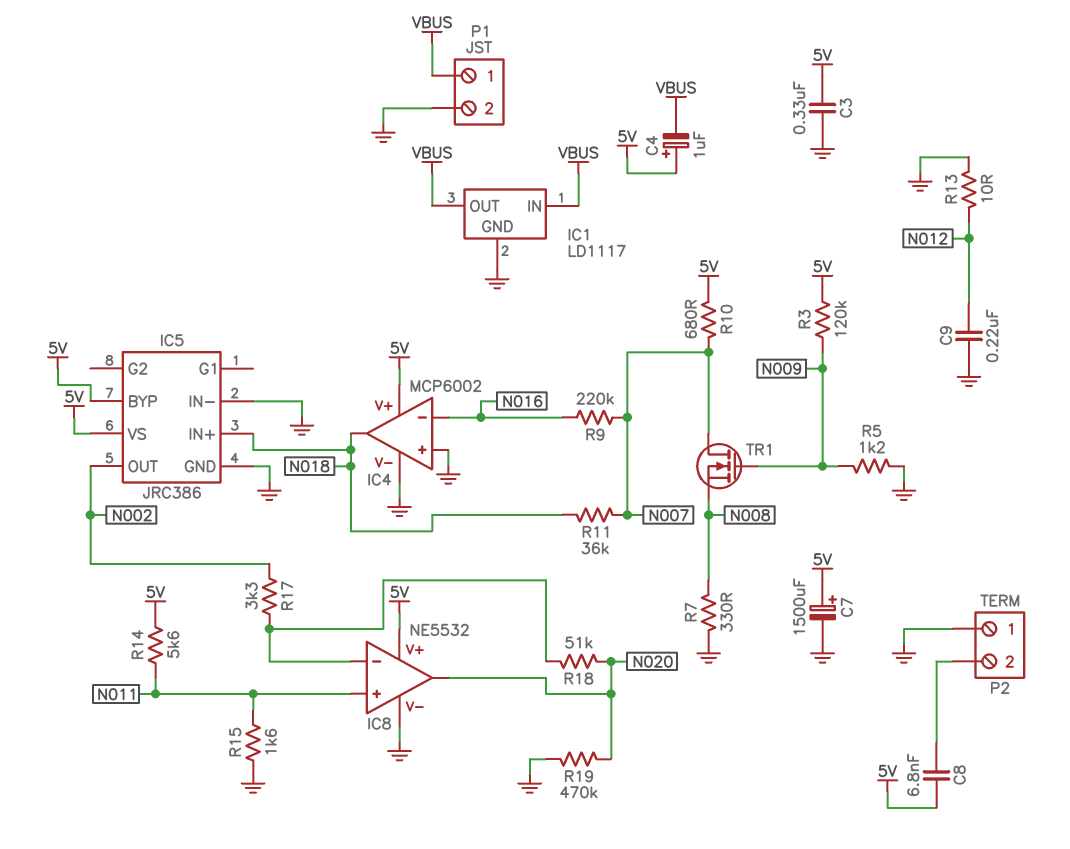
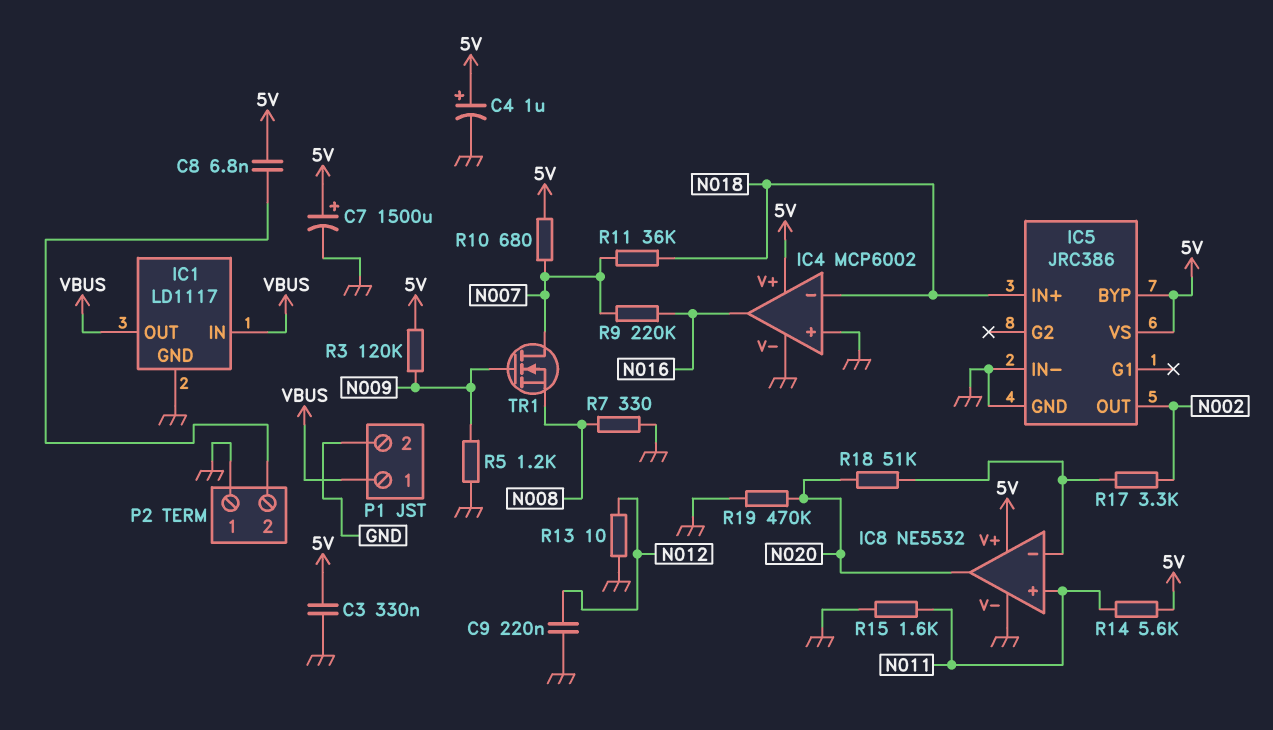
C4: 1uF (plus 5V, minus VBUS) -> 1uF (plus 5V, minus GND)
IC4 pin in-: N016 -> N018
IC4 pin out: N018 -> N016

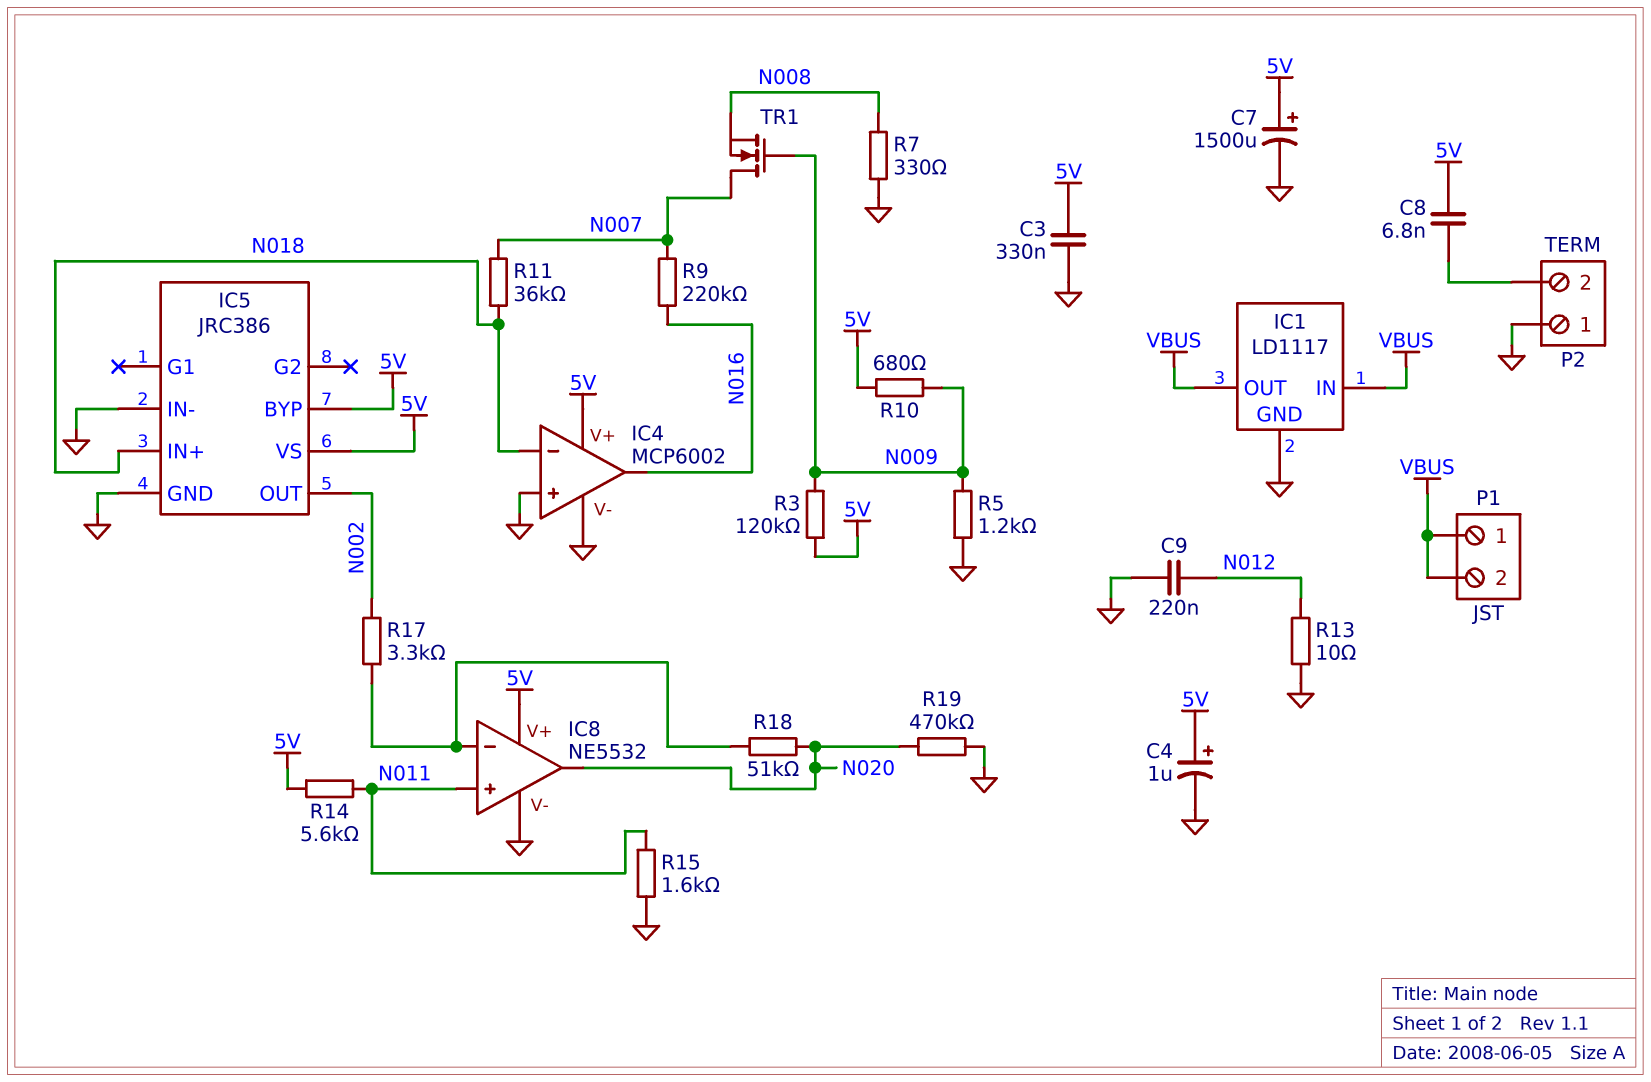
P1 pin 2: GND -> VBUS
R10: 680 (5V, N007) -> 680 (5V, N009)

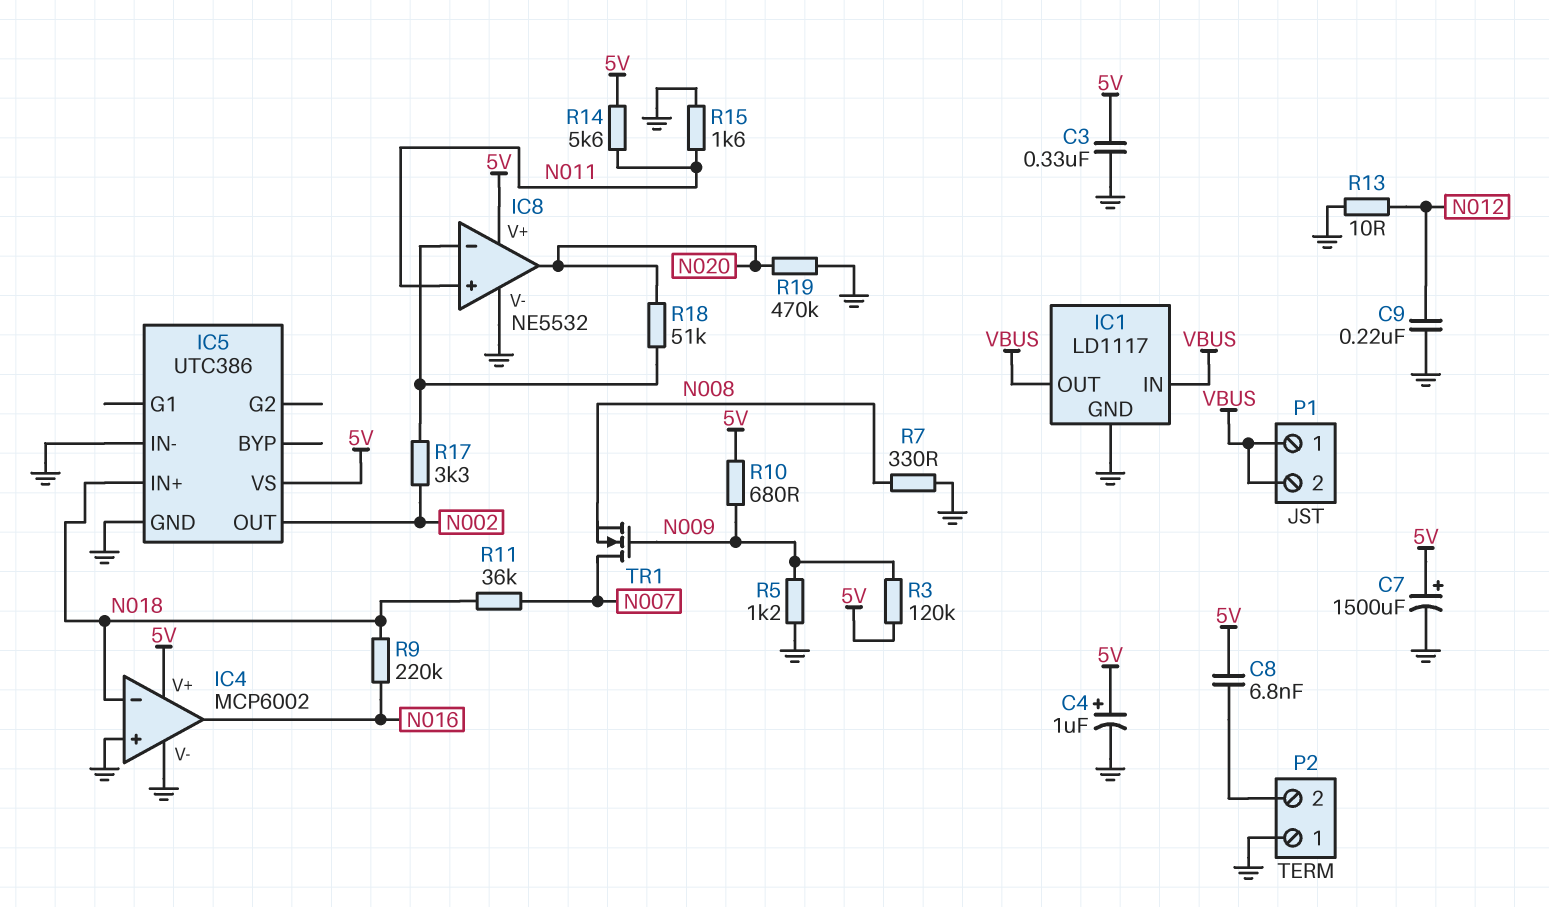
IC5: JRC386 -> UTC386
IC5 pin BYP: 5V -> none
R9: 220k (N007, N016) -> 220k (N016, N018)

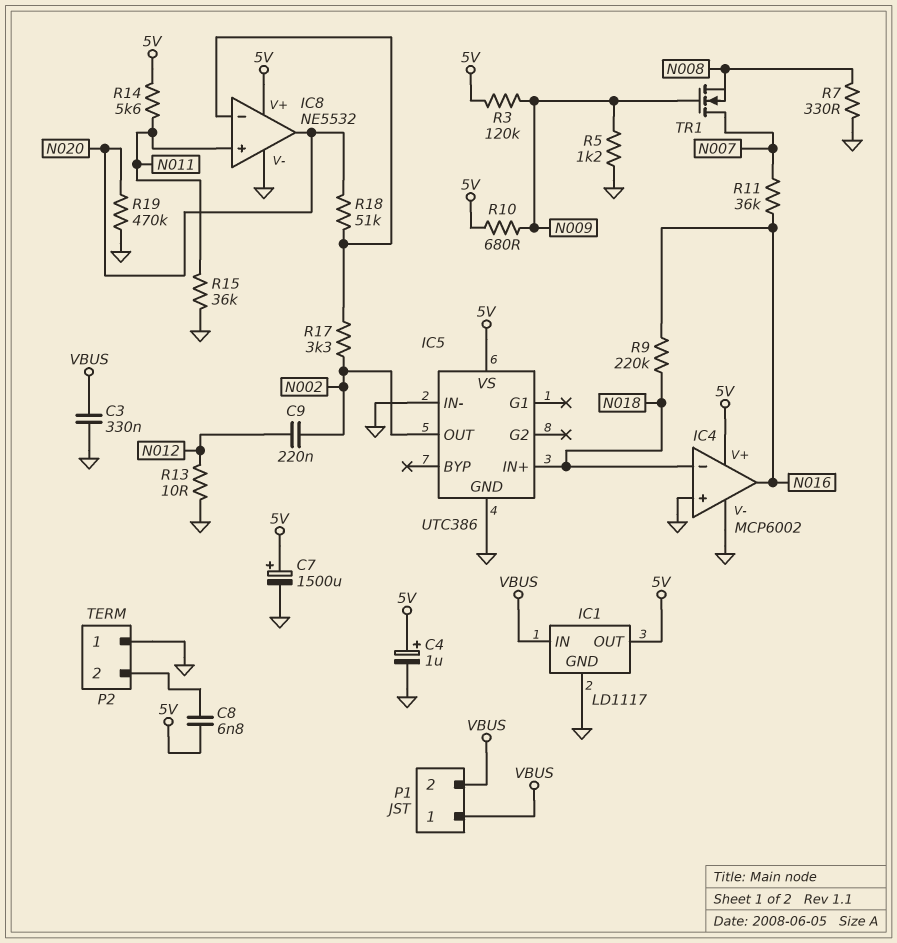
C3: 330nF (5V, GND) -> 330nF (GND, VBUS)
C9: 220nF (GND, N012) -> 220nF (N002, N012)
IC1 pin OUT: VBUS -> 5V
R11: 36k (N007, N018) -> 36k (N007, N016)
R15: 1.6k (GND, N011) -> 36k (GND, N011)

